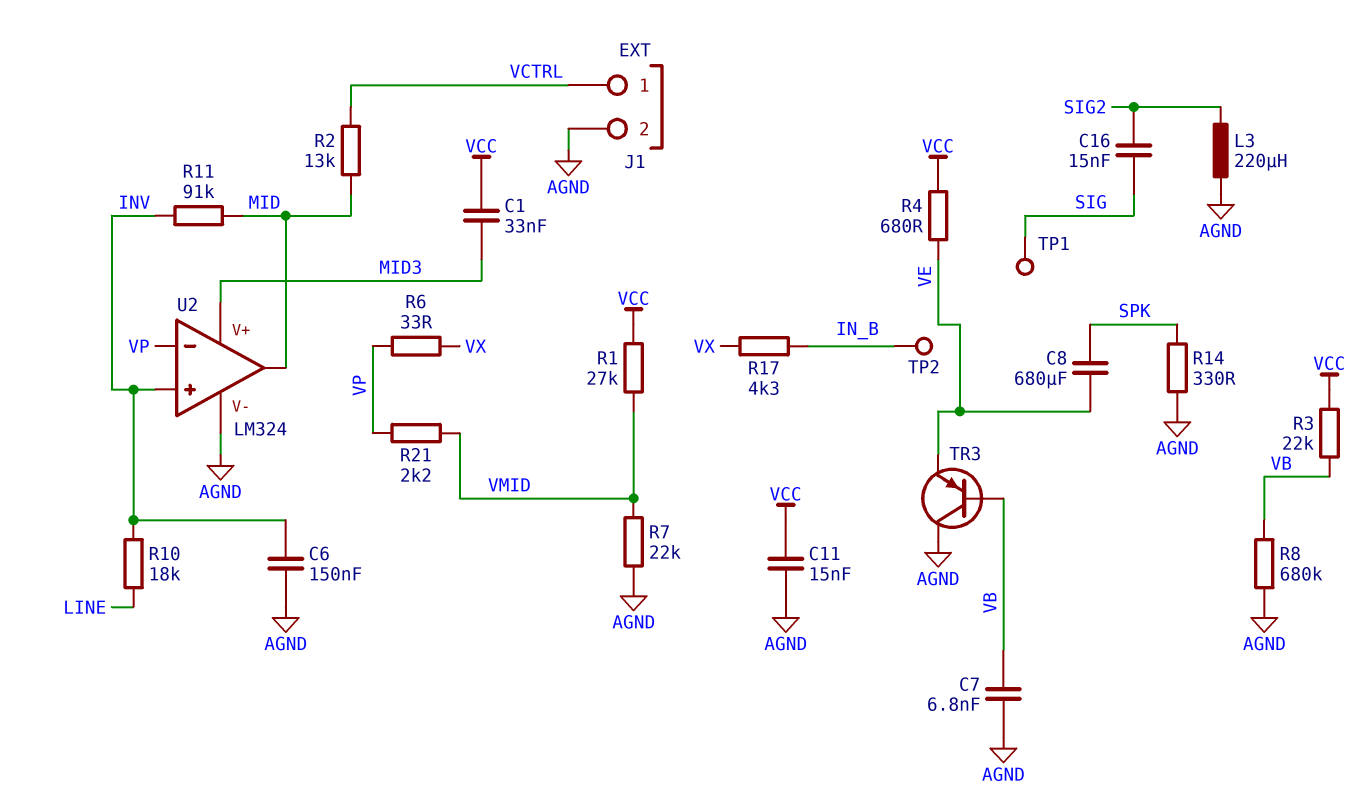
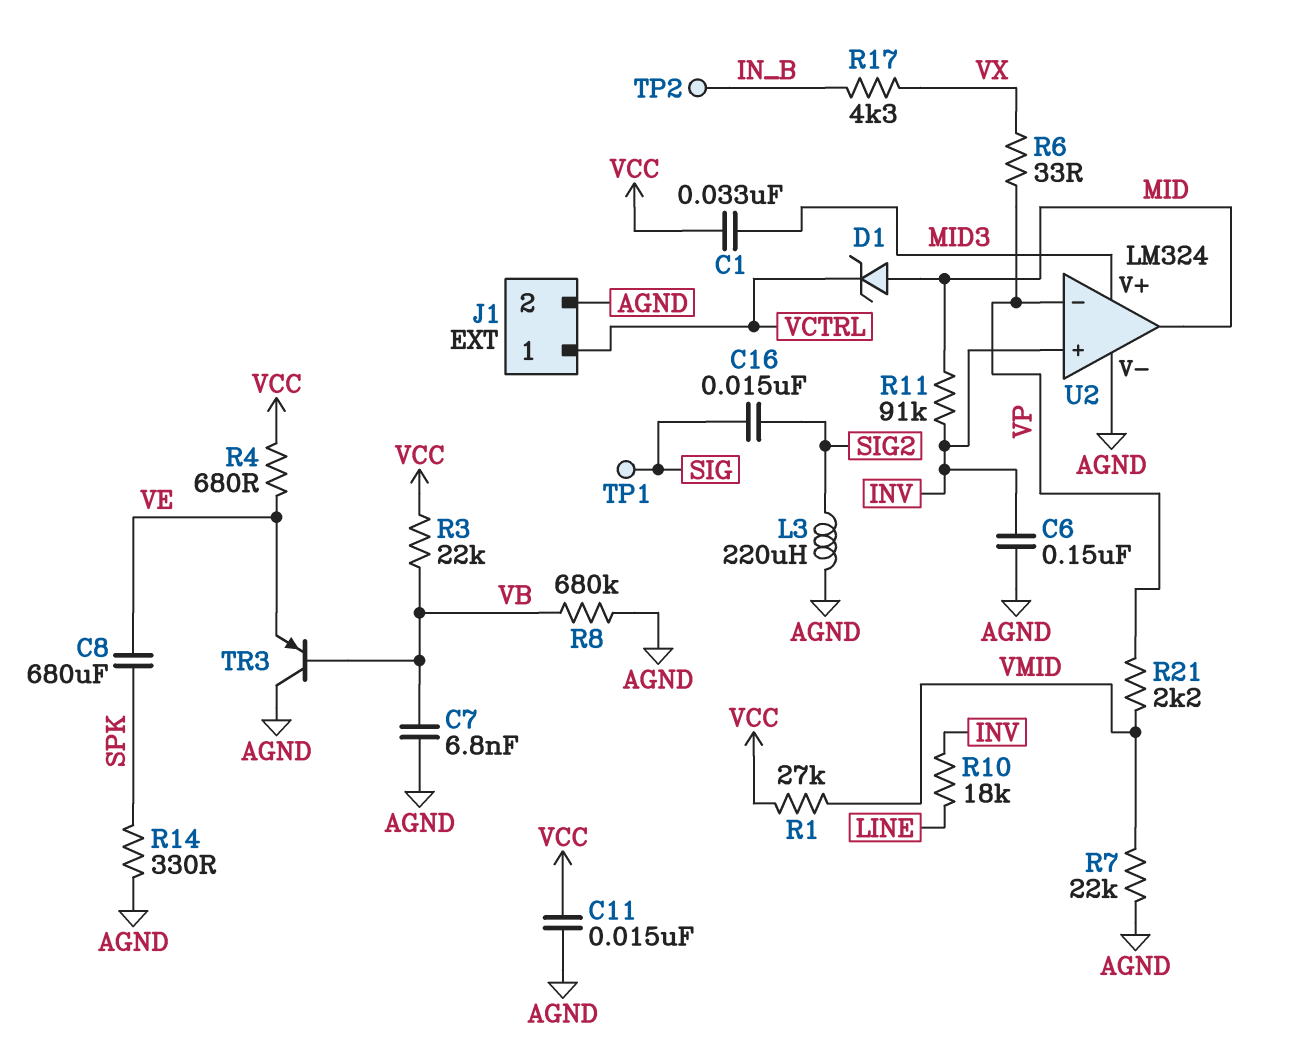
D1: none -> zener (A MID, K VCTRL)
R2: 13k (MID, VCTRL) -> none

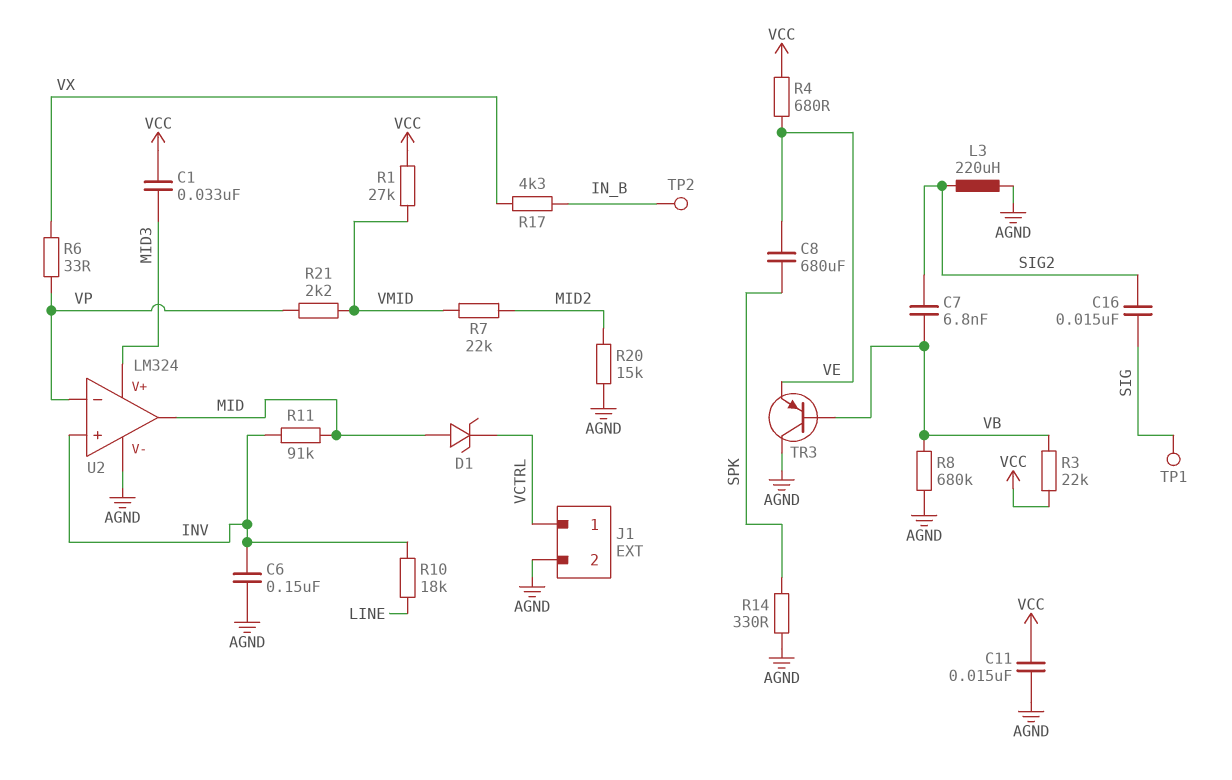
C7: 6.8nF (AGND, VB) -> 6.8nF (SIG2, VB)
R7: 22k (AGND, VMID) -> 22k (MID2, VMID)
R20: none -> 15k (AGND, MID2)

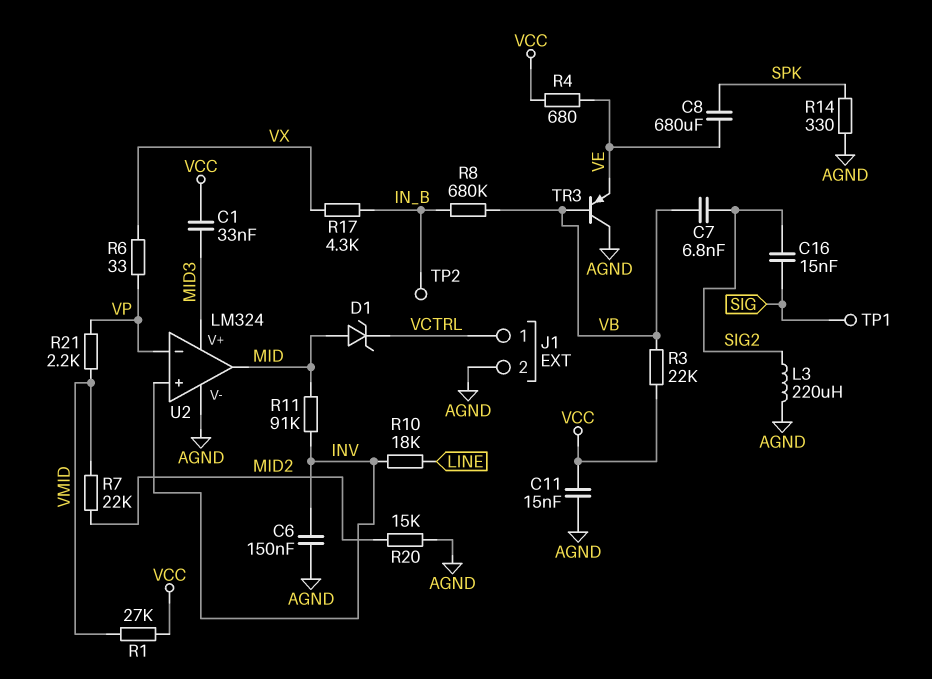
R8: 680k (AGND, VB) -> 680k (IN_B, VB)

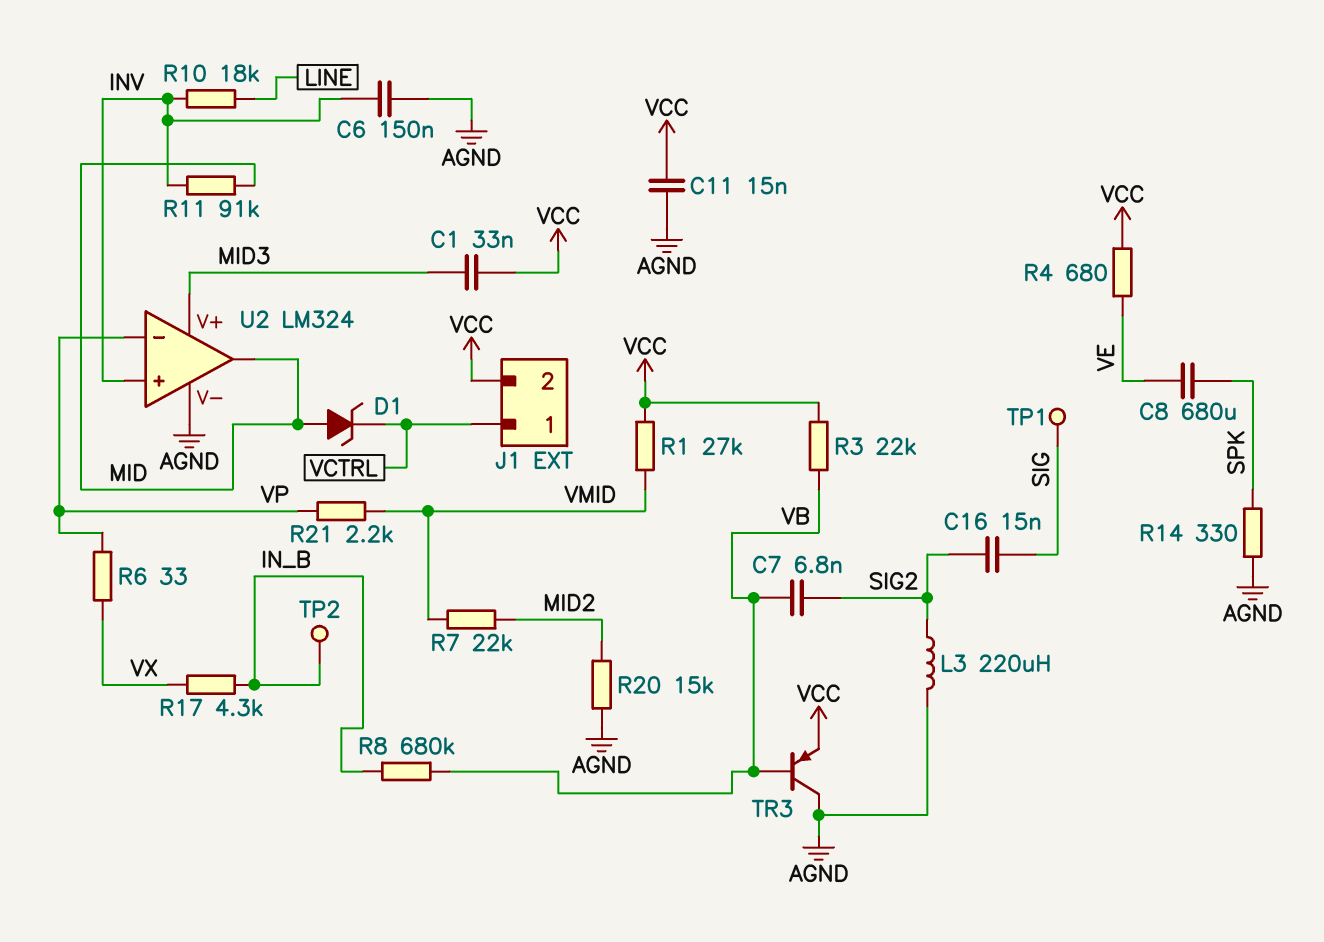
J1 pin 2: AGND -> VCC
TR3: PNP (B VB, C AGND, E VE) -> PNP (B VB, C AGND, E VCC)

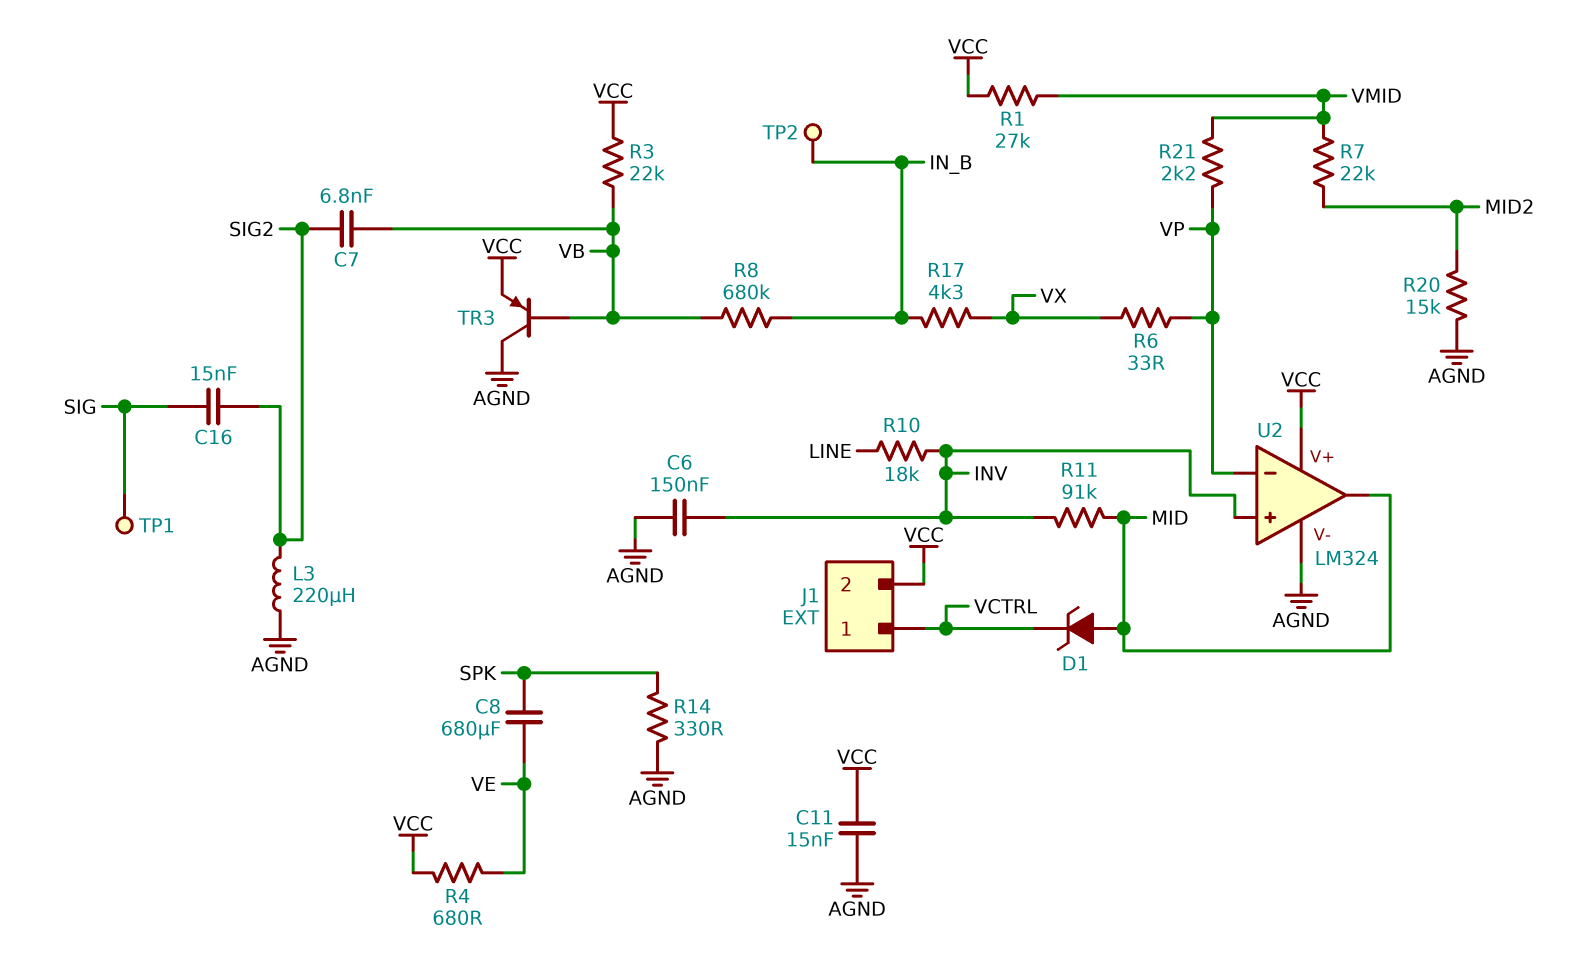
C1: 33nF (MID3, VCC) -> none
U2 pin V+: MID3 -> VCC

